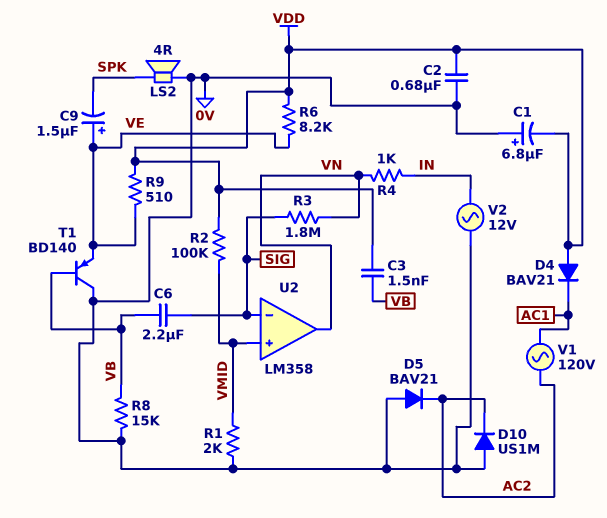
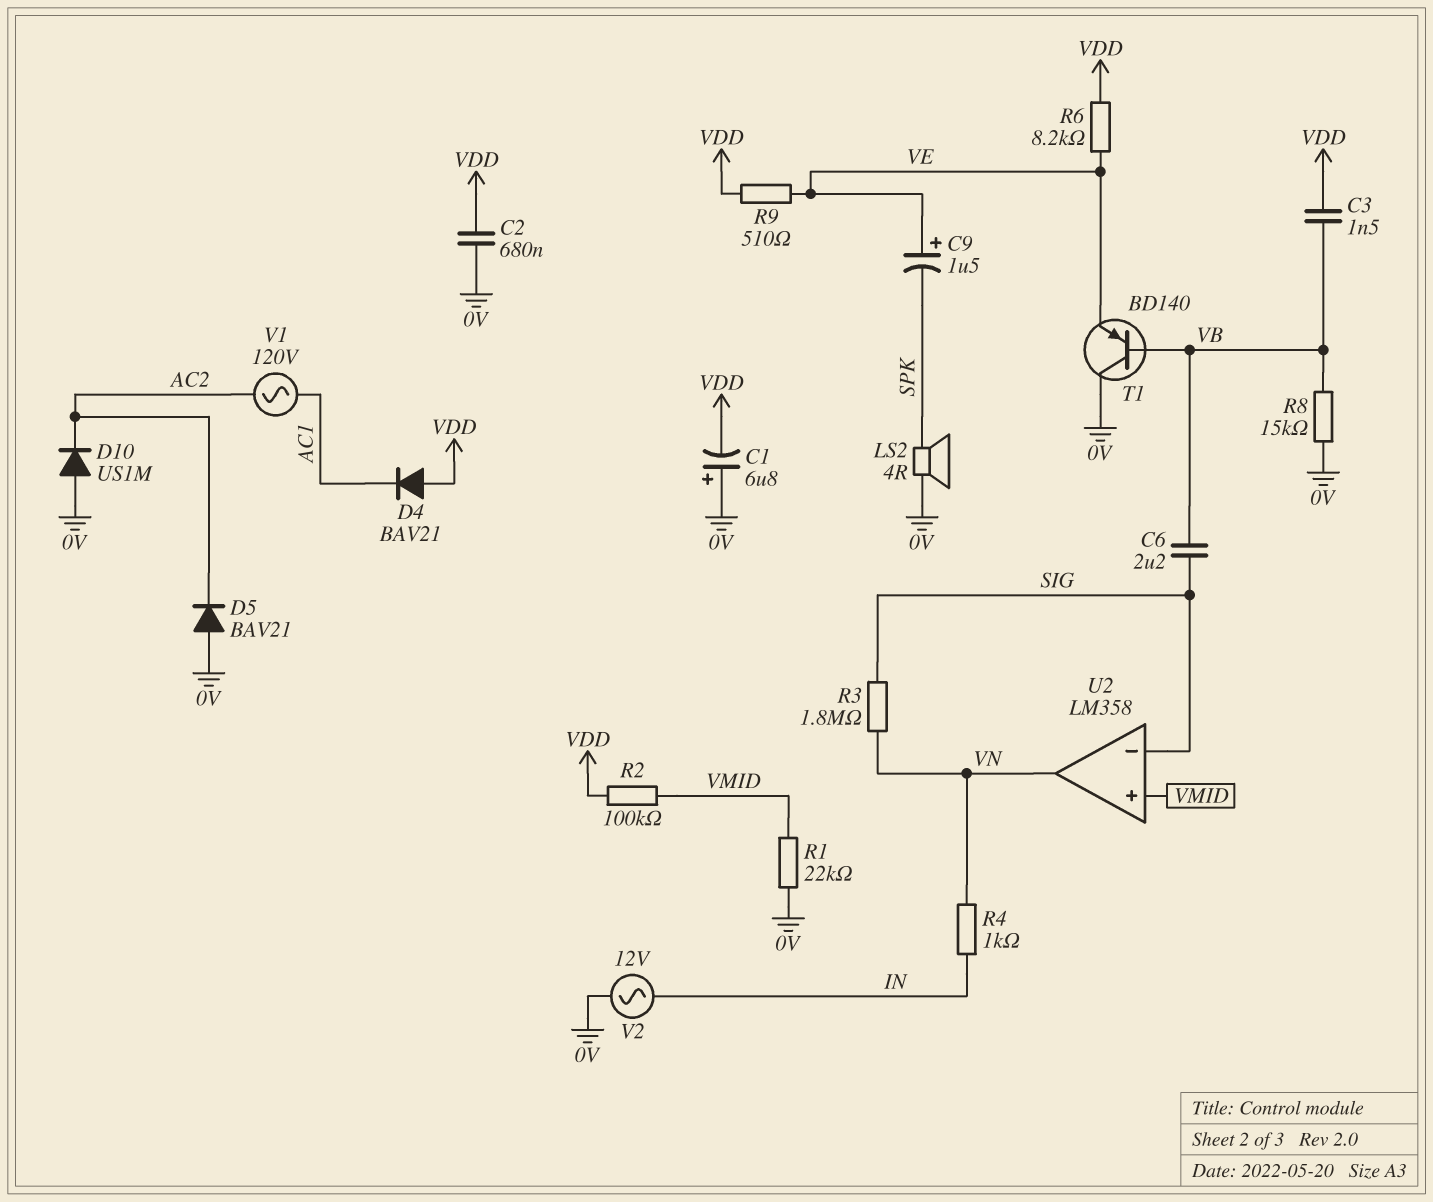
R1: 2k (0V, VMID) -> 22k (0V, VMID)

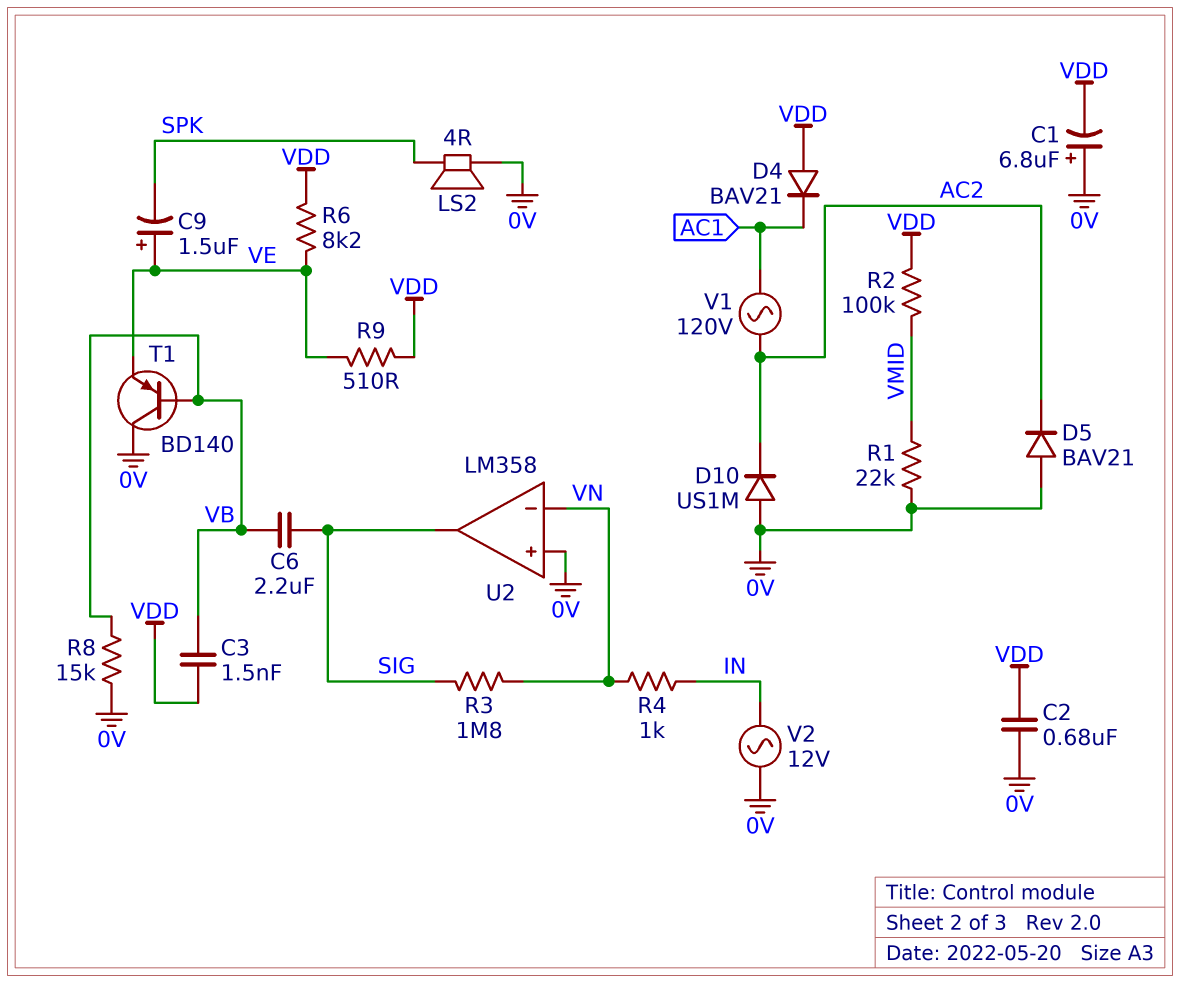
U2 pin in+: VMID -> 0V
U2 pin in-: SIG -> VN
U2 pin out: VN -> SIG

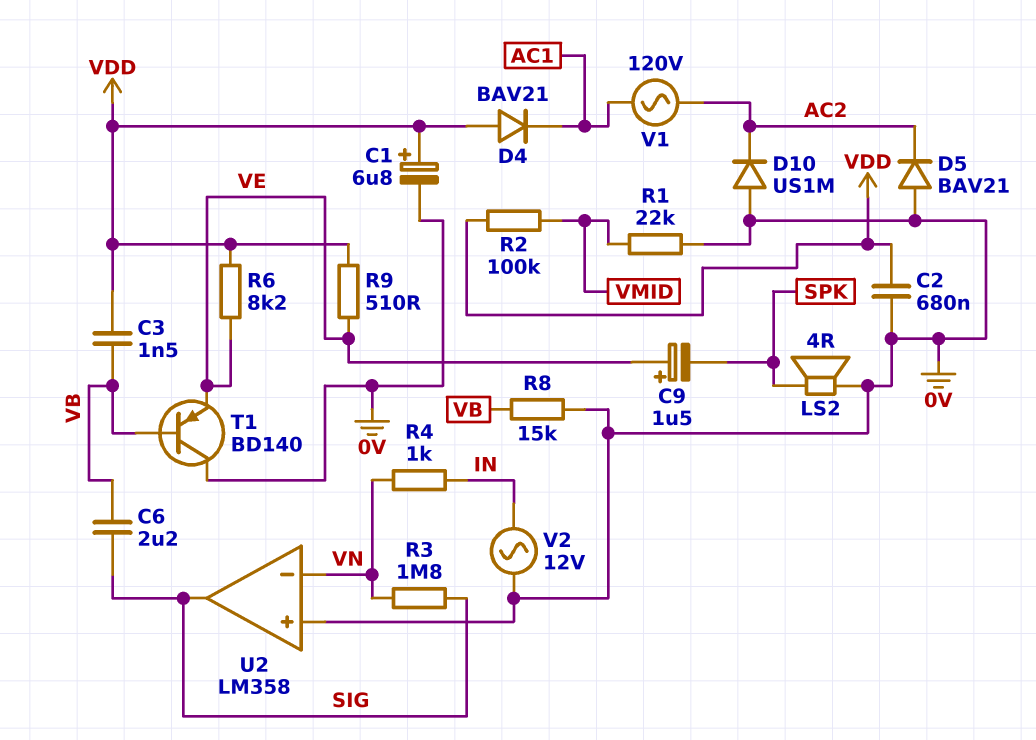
C1: 6.8uF (plus 0V, minus VDD) -> 6.8uF (plus VDD, minus 0V)

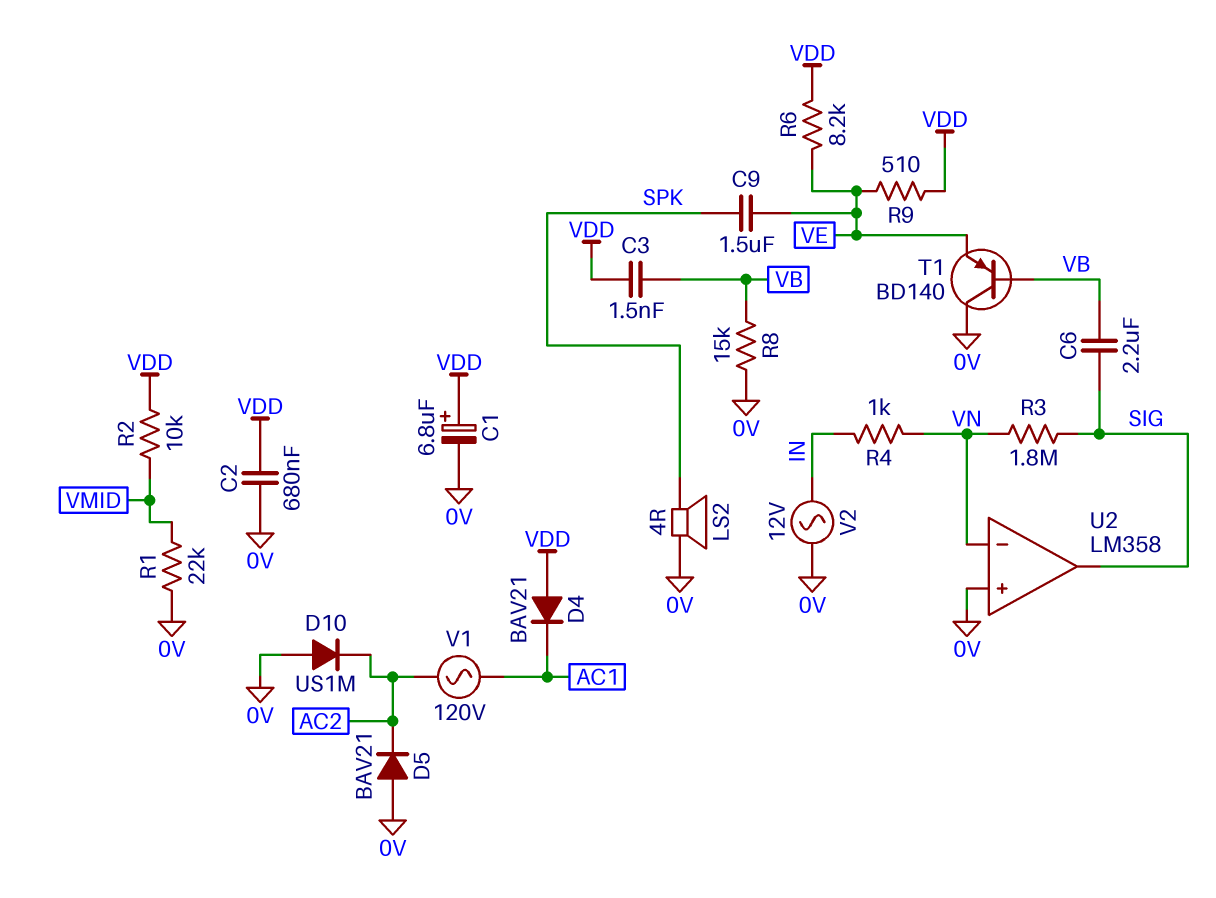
C9: 1.5uF (plus VE, minus SPK) -> 1.5uF (SPK, VE)
R2: 100k (VDD, VMID) -> 10k (VDD, VMID)

